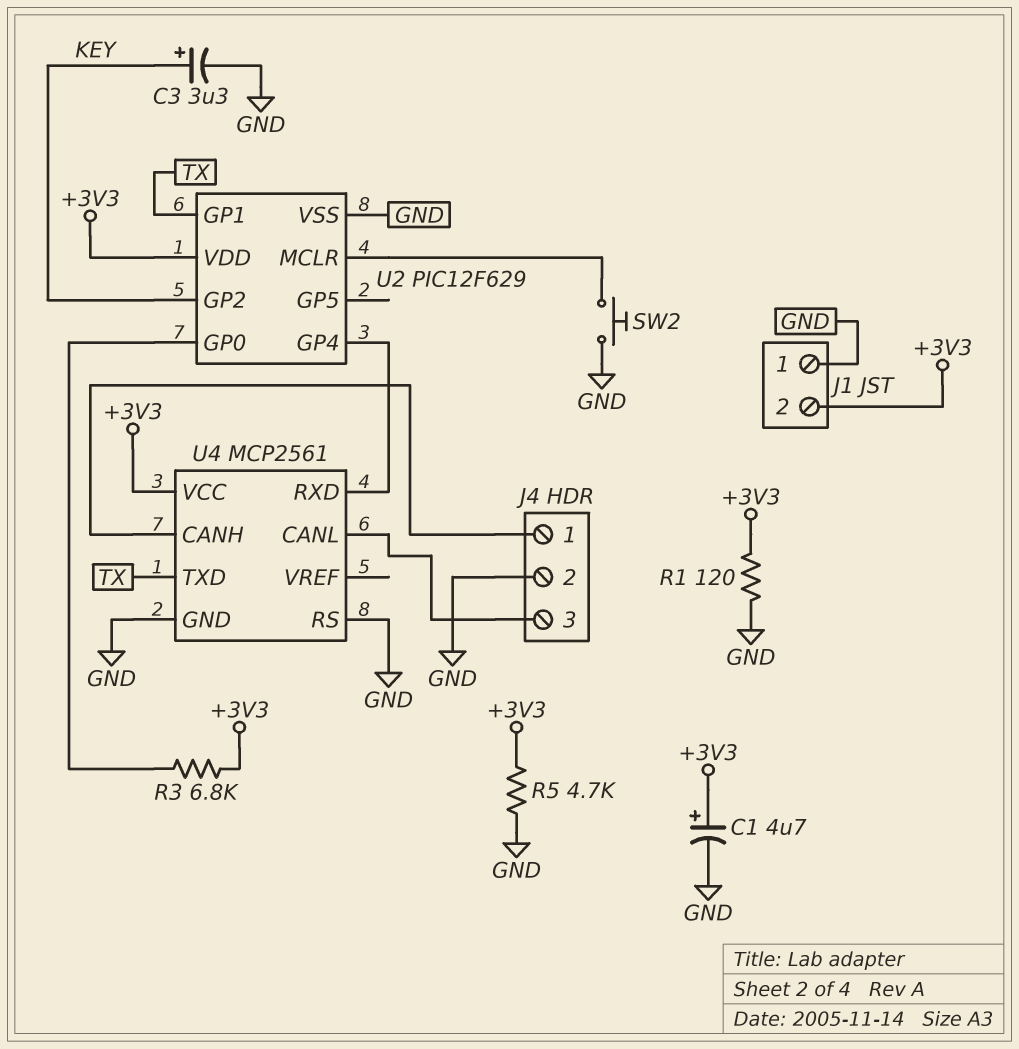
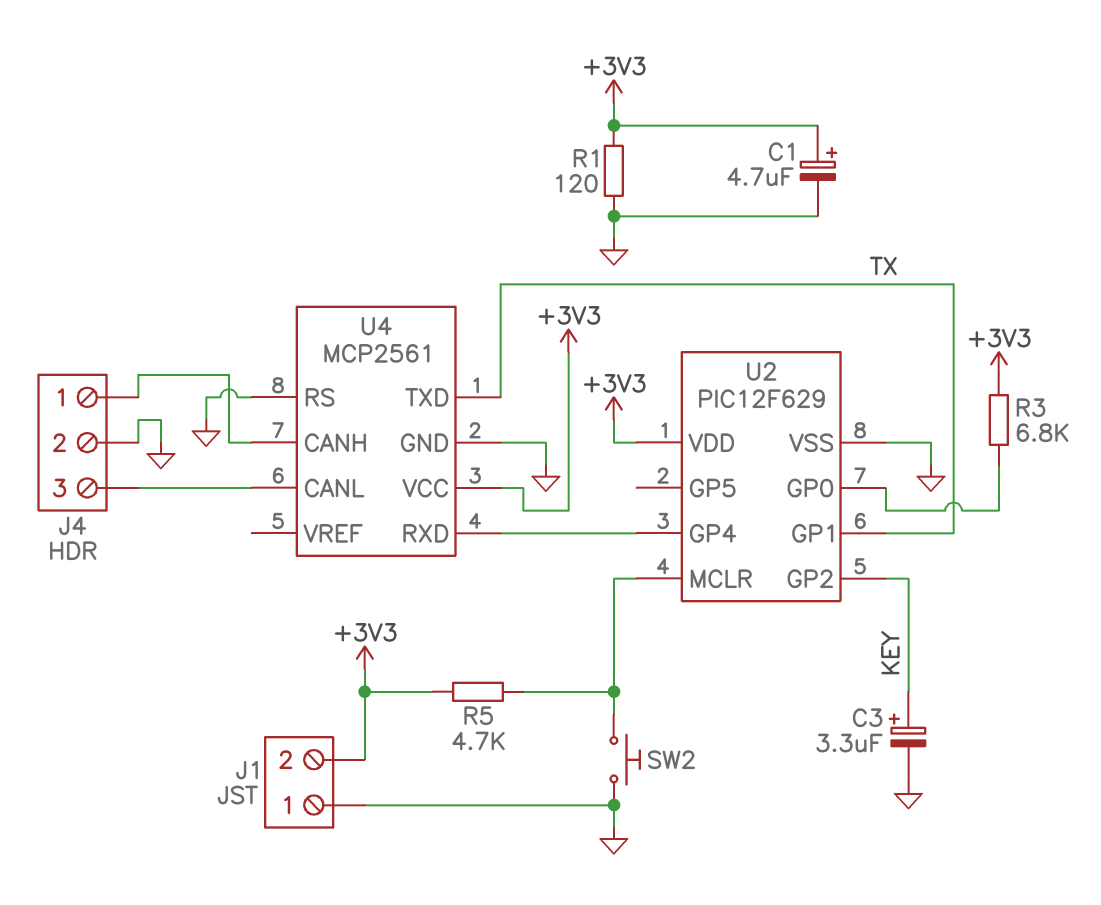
R5: 4.7k (+3V3, GND) -> 4.7k (+3V3, U2/MCLR)

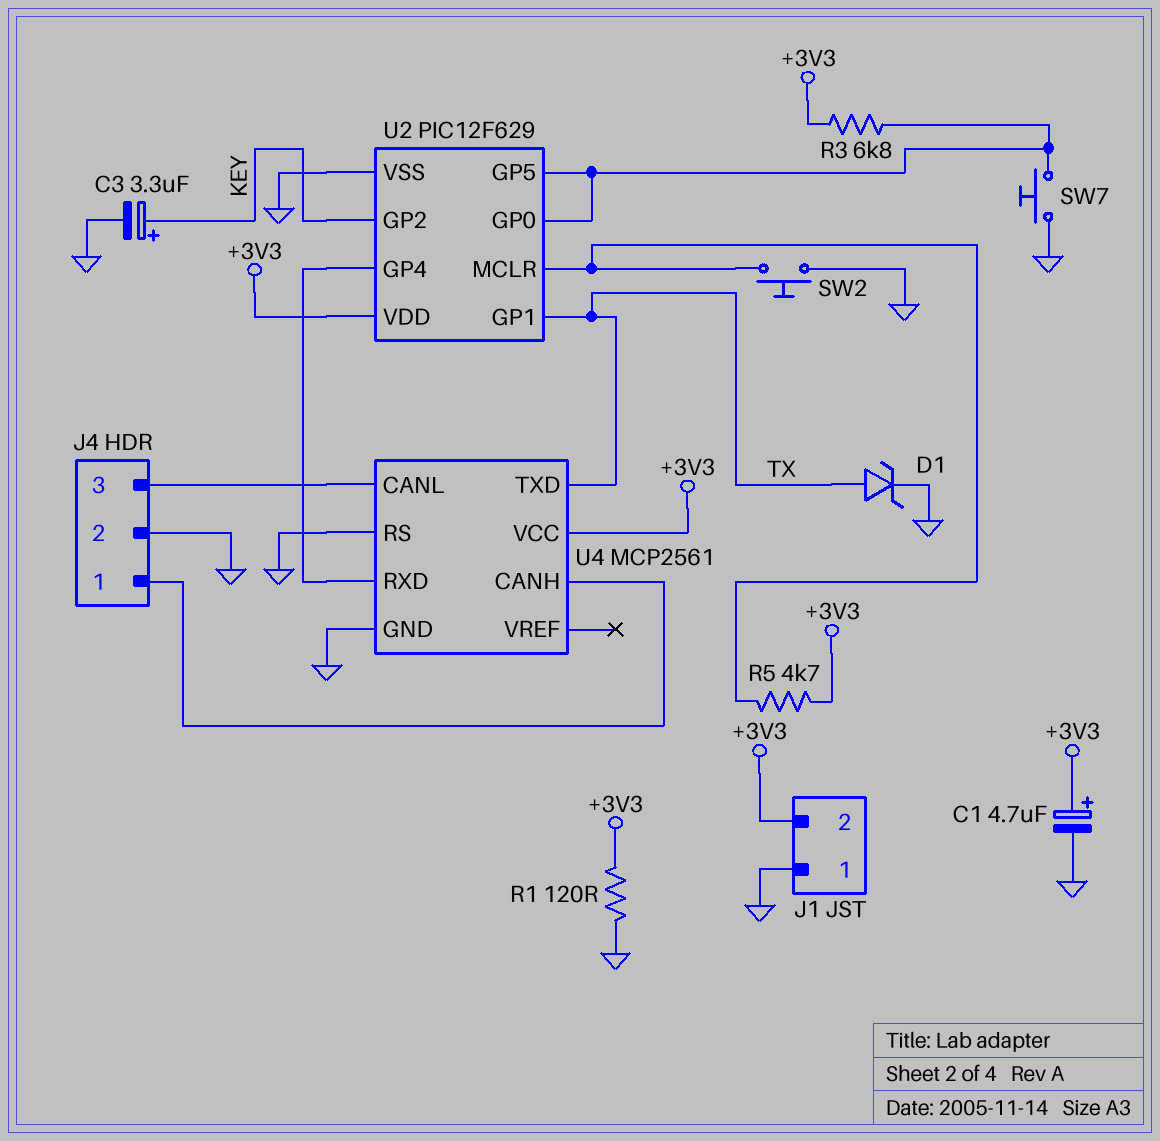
D1: none -> zener (A TX, K GND)
SW7: none -> button (GND, U2/GP0)
U2 pin GP5: none -> U2/GP0

